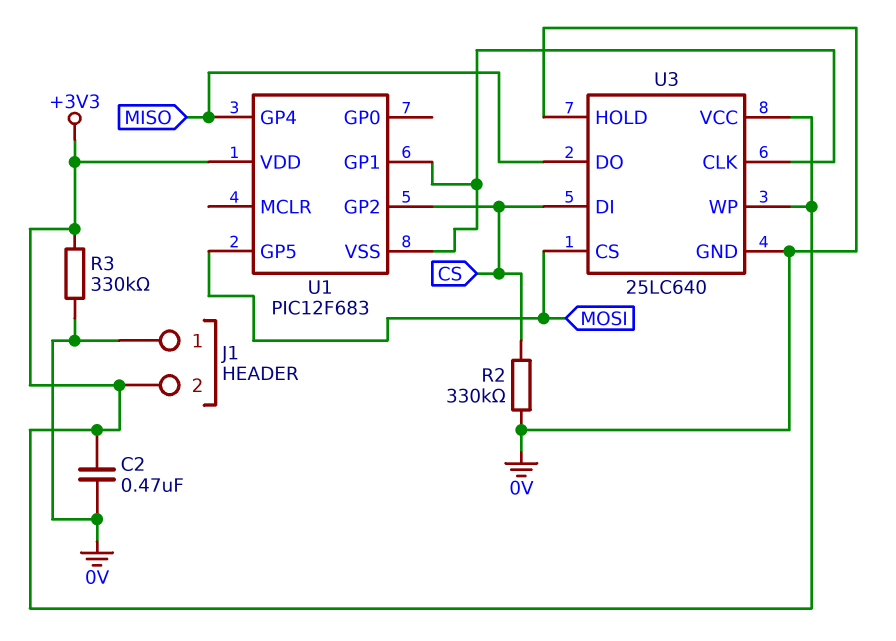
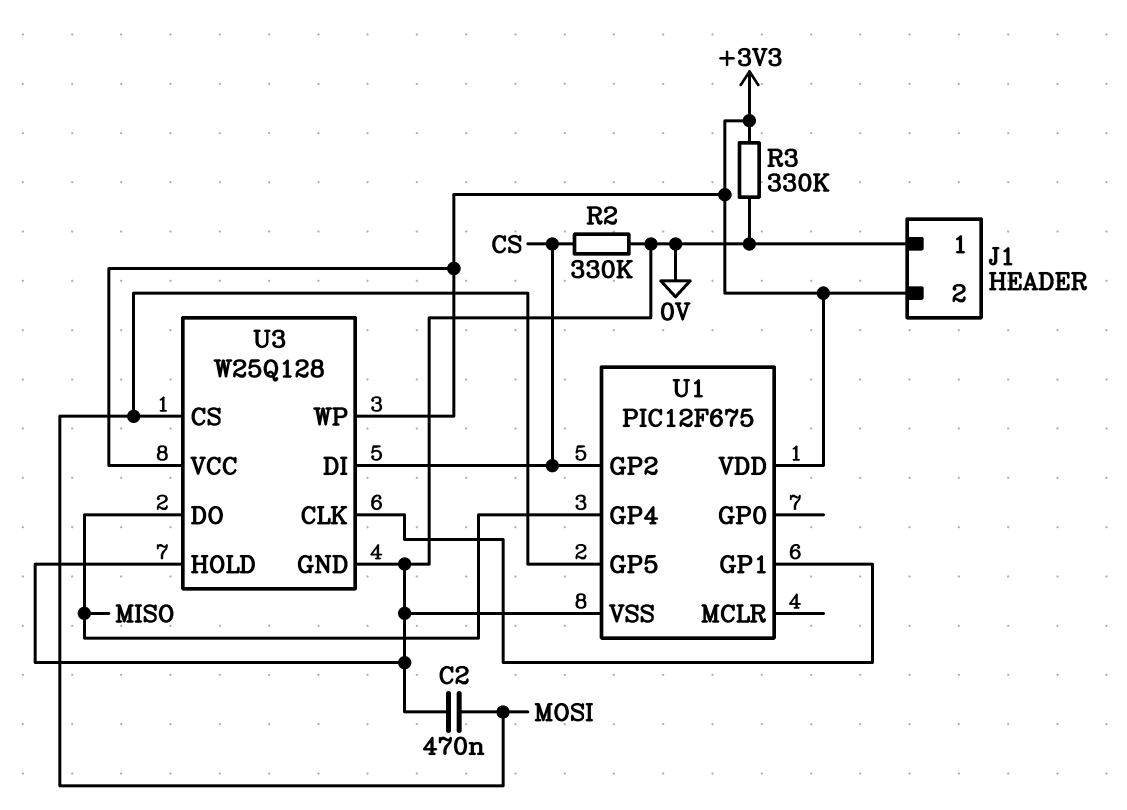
C2: 470nF (+3V3, 0V) -> 470nF (0V, MOSI)
U1: PIC12F683 -> PIC12F675
U1 pin VSS: U1/GP1 -> 0V
U3: 25LC640 -> W25Q128

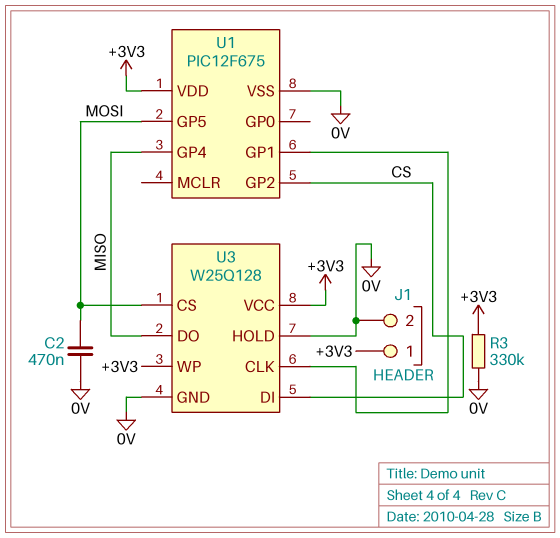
J1 pin 1: 0V -> +3V3
J1 pin 2: +3V3 -> 0V
R2: 330k (0V, CS) -> none

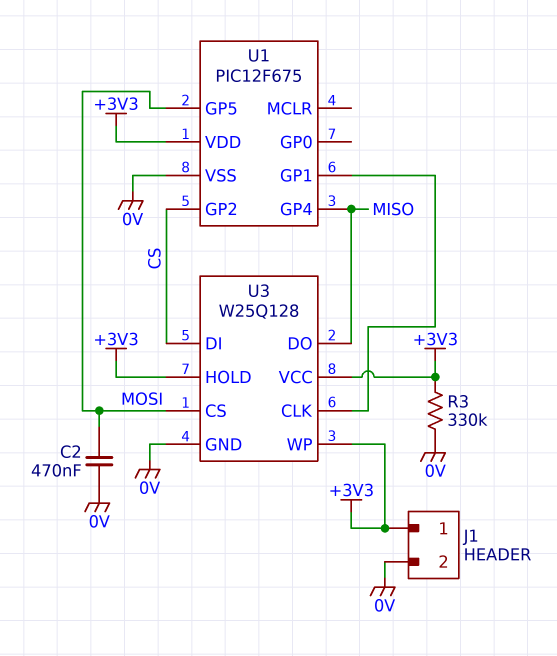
U3 pin HOLD: 0V -> +3V3

